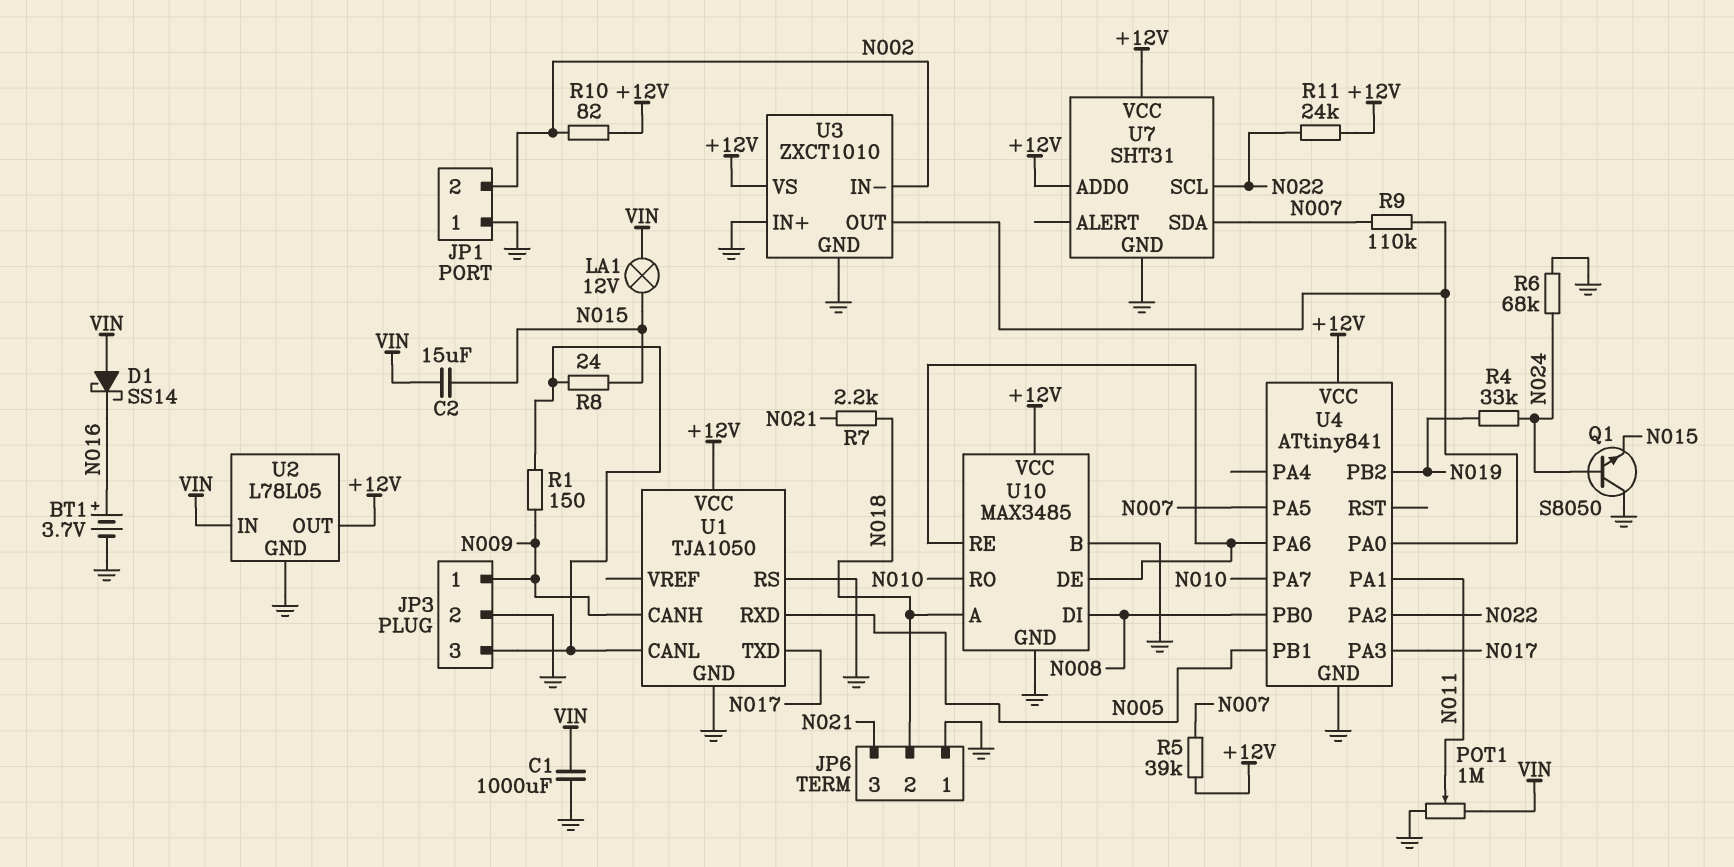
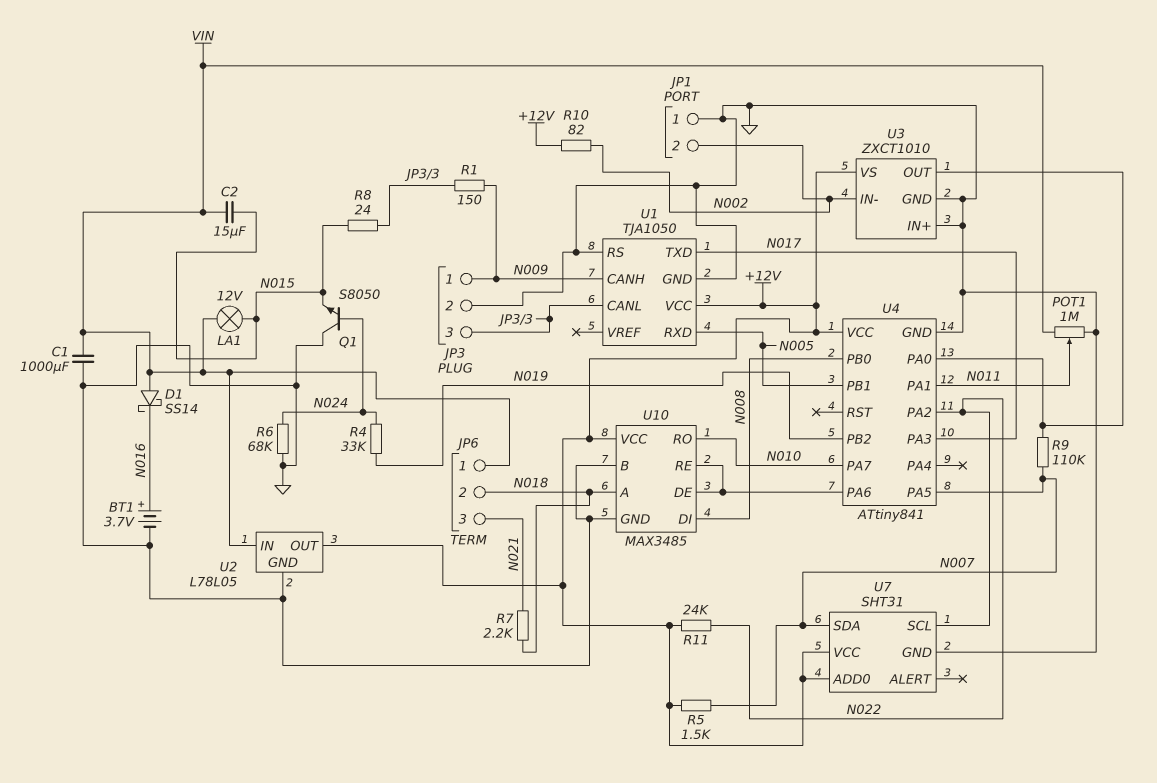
JP6 pin 1: GND -> VIN
R5: 39k (+12V, N007) -> 1.5k (+12V, N007)

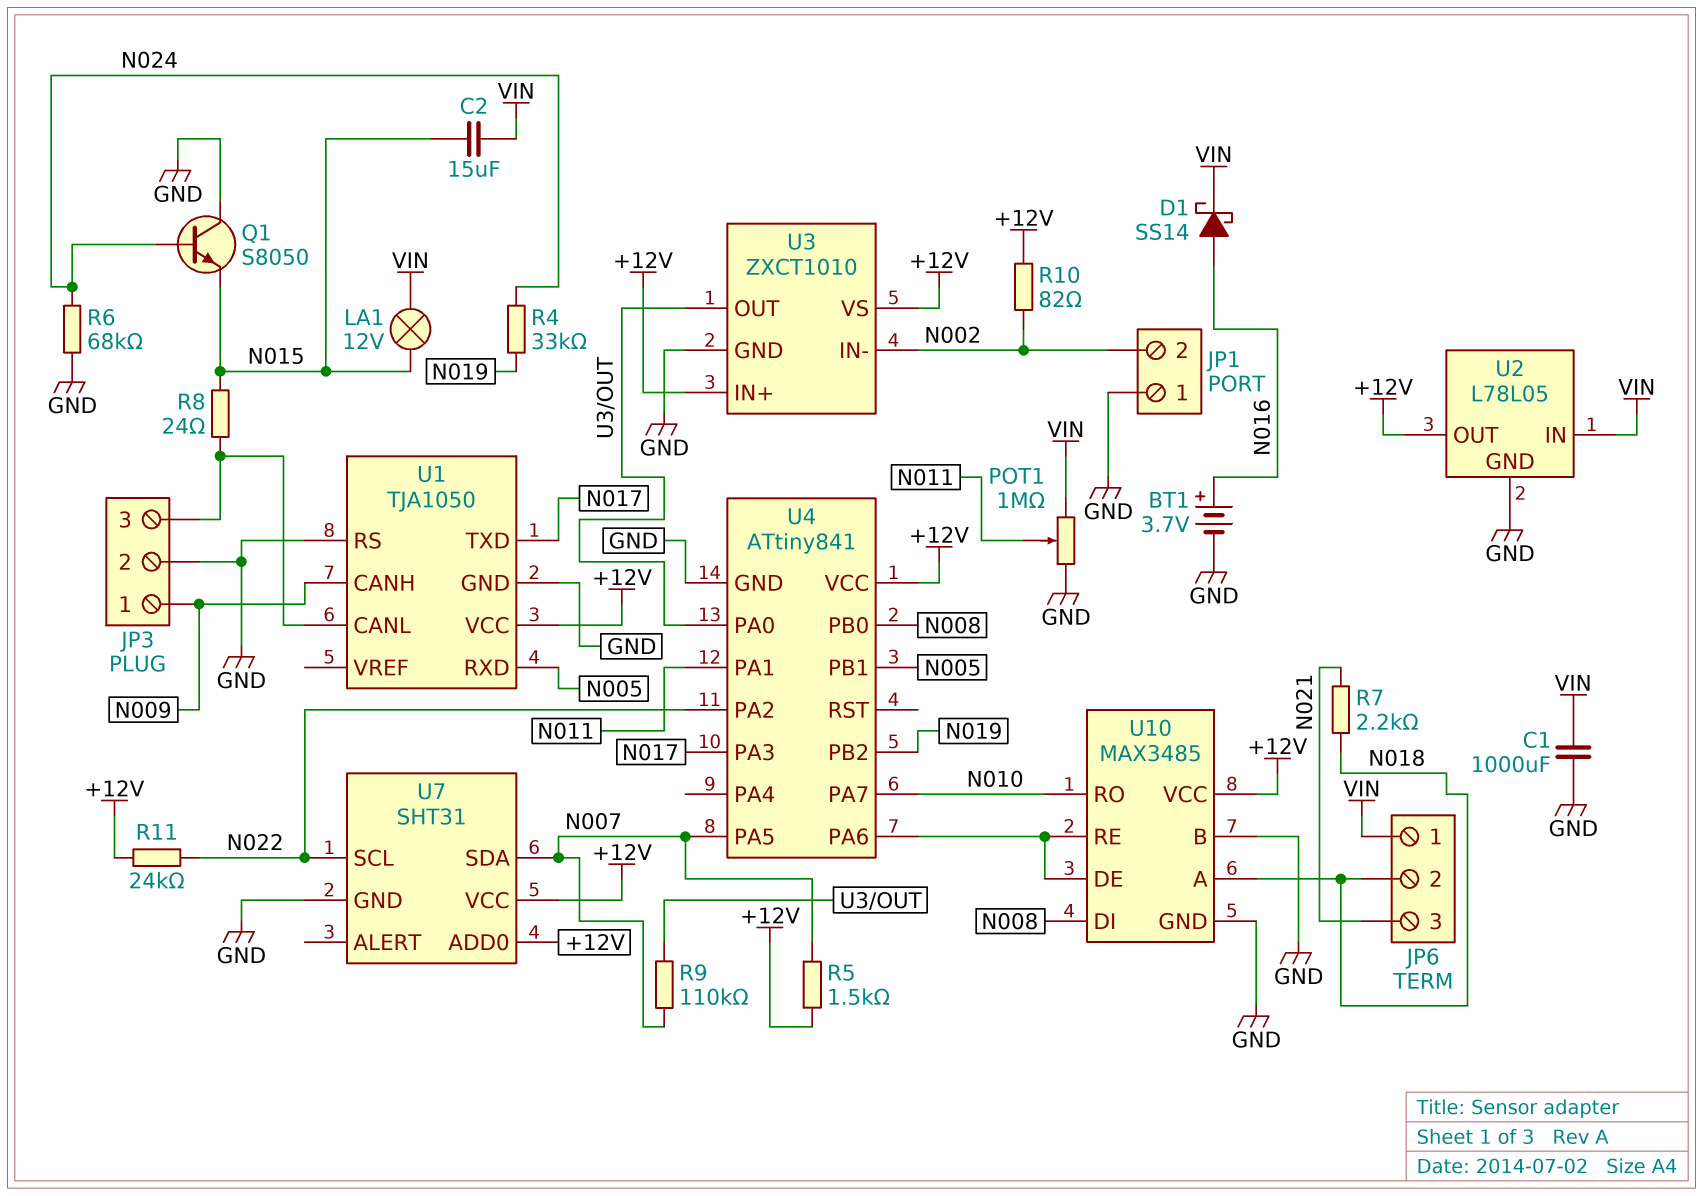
D1: schottky SS14 (A VIN, K N016) -> schottky SS14 (A N016, K VIN)
R1: 150 (JP3/3, N009) -> none
U3 pin IN+: GND -> +12V

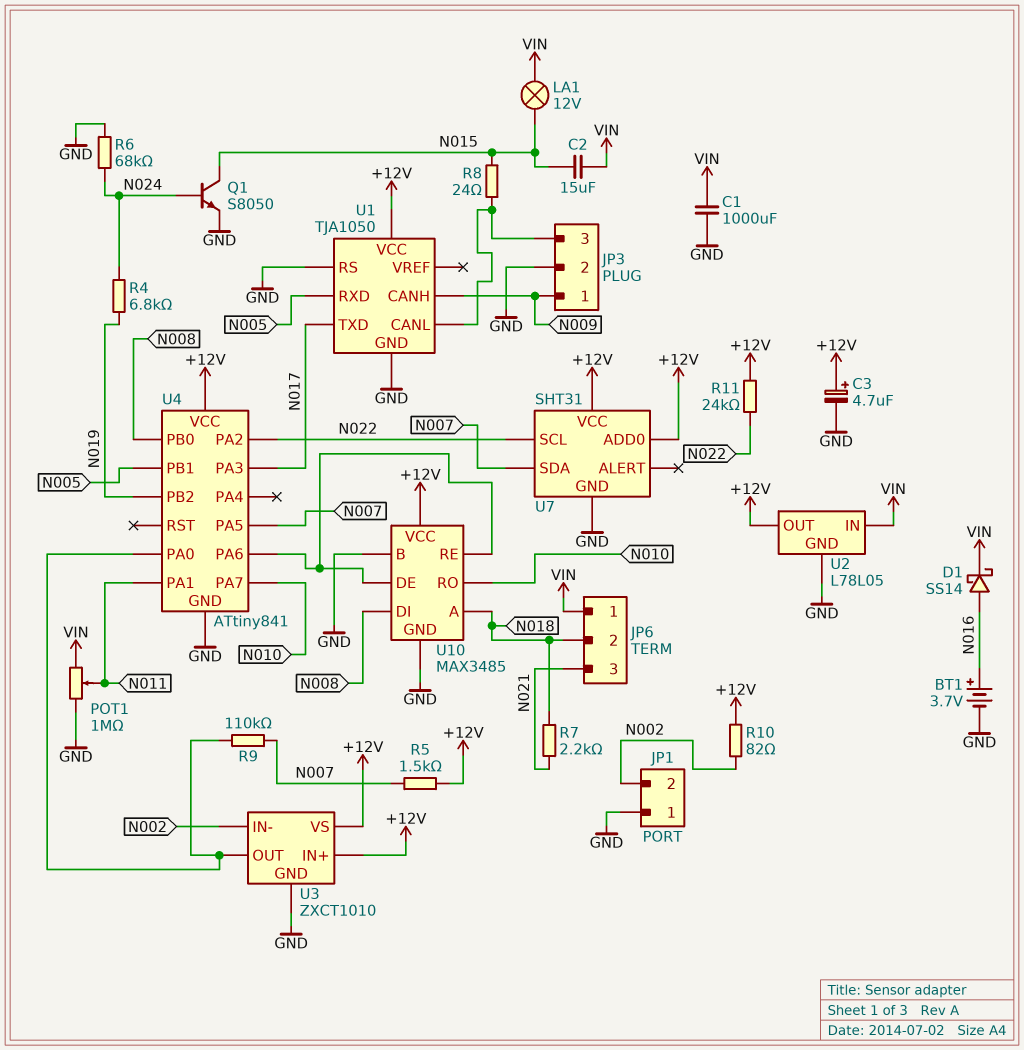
C3: none -> 4.7uF (plus +12V, minus GND)
Q1: NPN S8050 (B N024, C GND, E N015) -> NPN S8050 (B N024, C N015, E GND)
R4: 33k (N019, N024) -> 6.8k (N019, N024)

